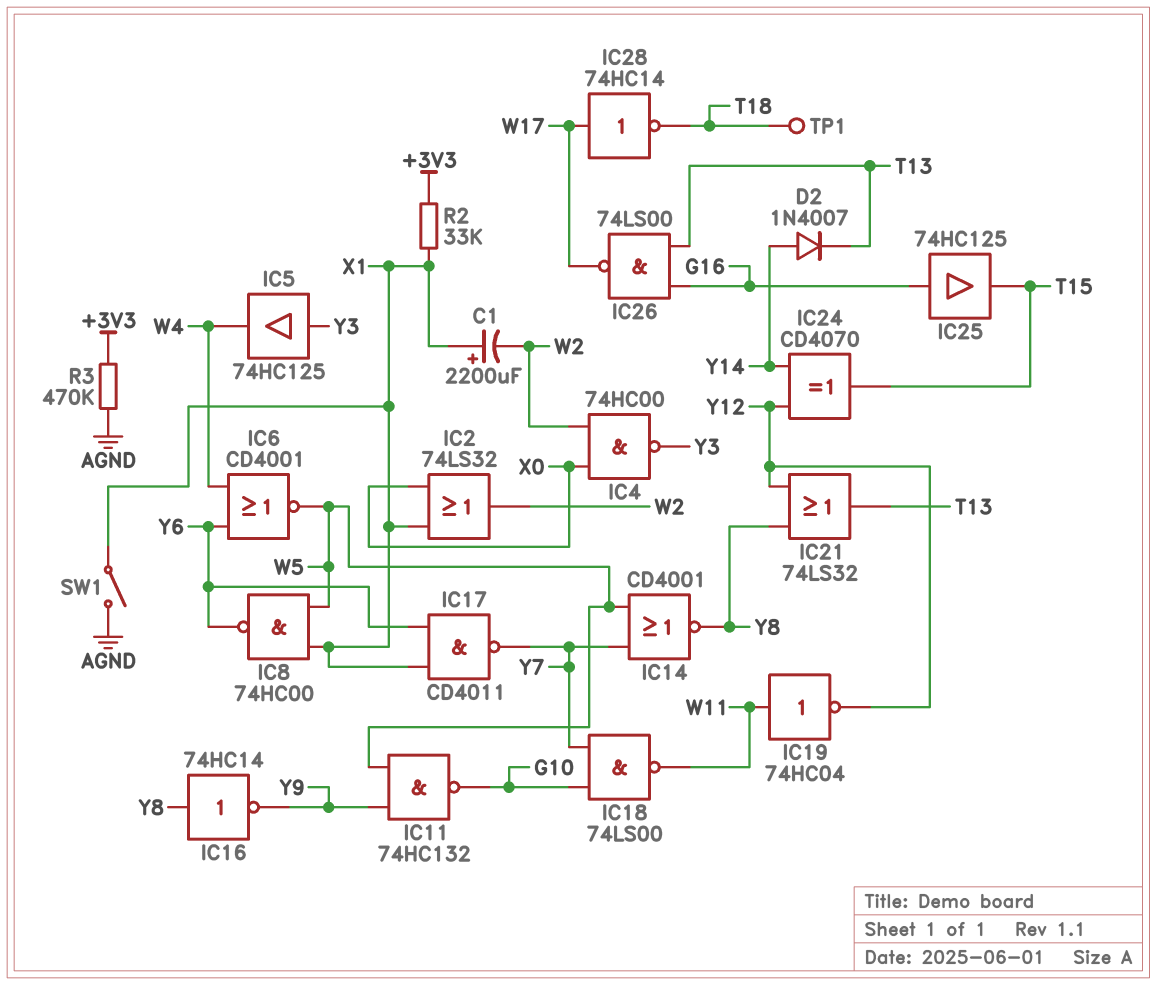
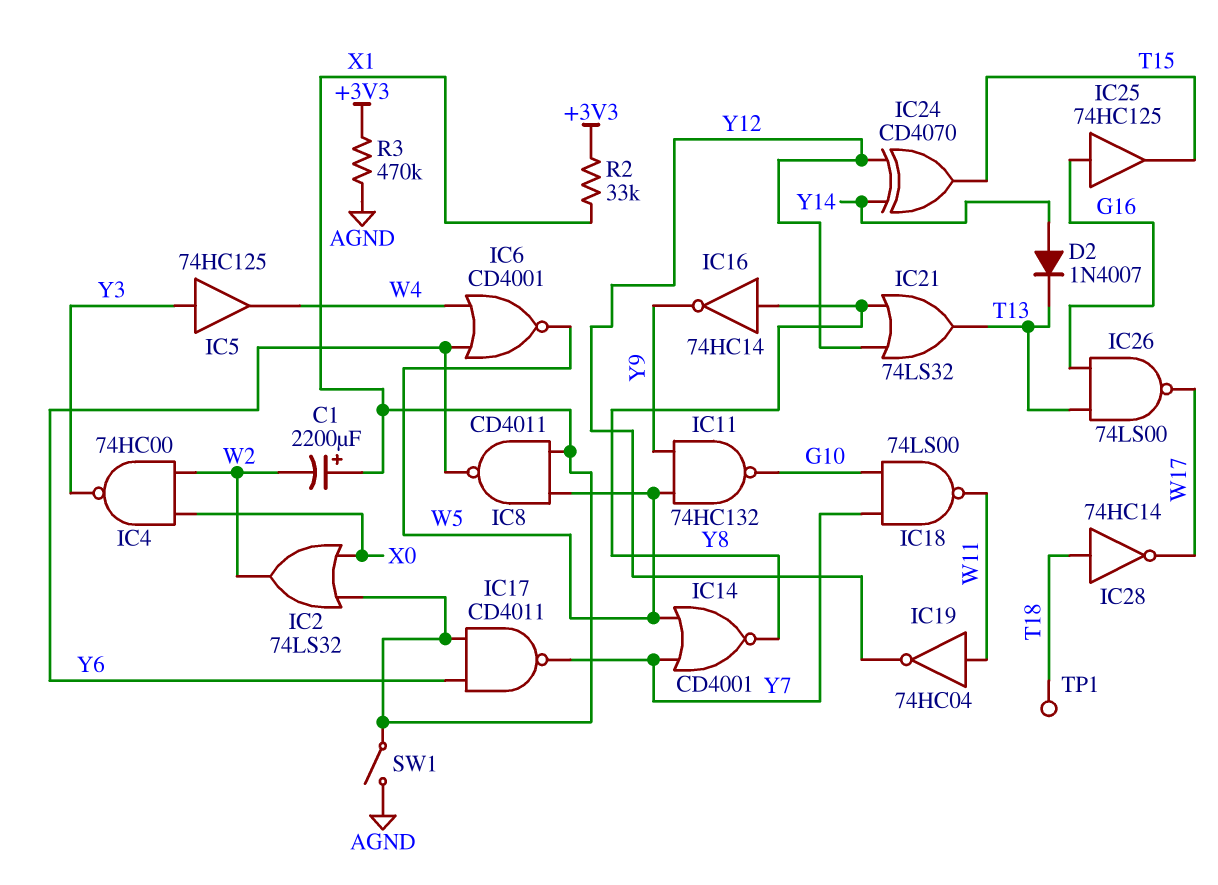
IC8: NAND 74HC00 (in W5, in X1, out Y6) -> NAND CD4011 (in W5, in X1, out Y6)
IC28: NOT 74HC14 (in W17, out T18) -> NOT 74HC14 (in T18, out W17)

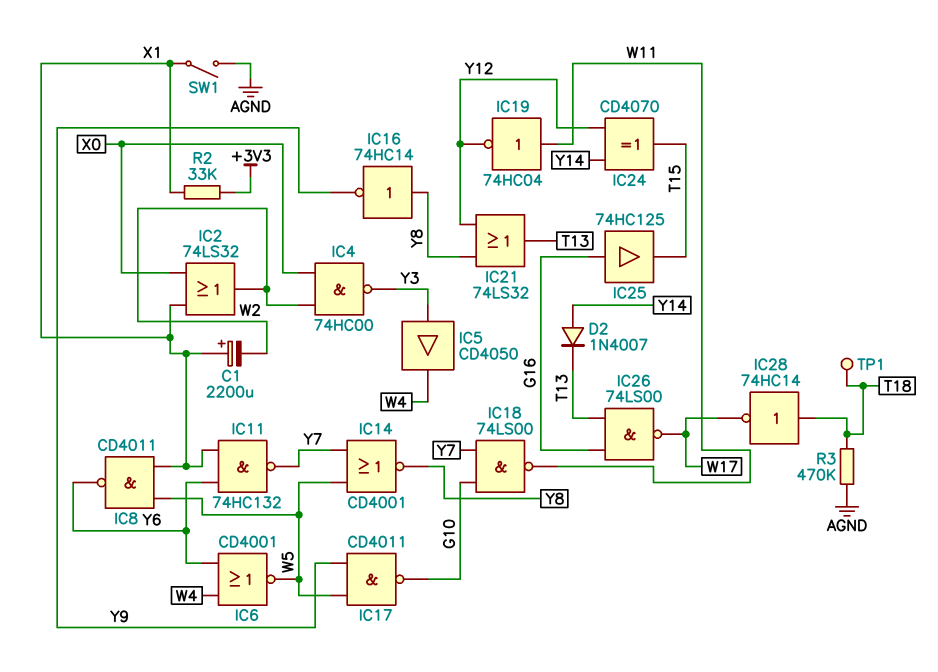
IC5: buffer 74HC125 (in Y3, out W4) -> buffer CD4050 (in Y3, out W4)
IC11: NAND 74HC132 (in W5, in Y9, out G10) -> NAND 74HC132 (in X1, in Y6, out Y7)
IC17: NAND CD4011 (in X1, in Y6, out Y7) -> NAND CD4011 (in W5, in Y9, out G10)
R3: 470k (+3V3, AGND) -> 470k (AGND, T18)

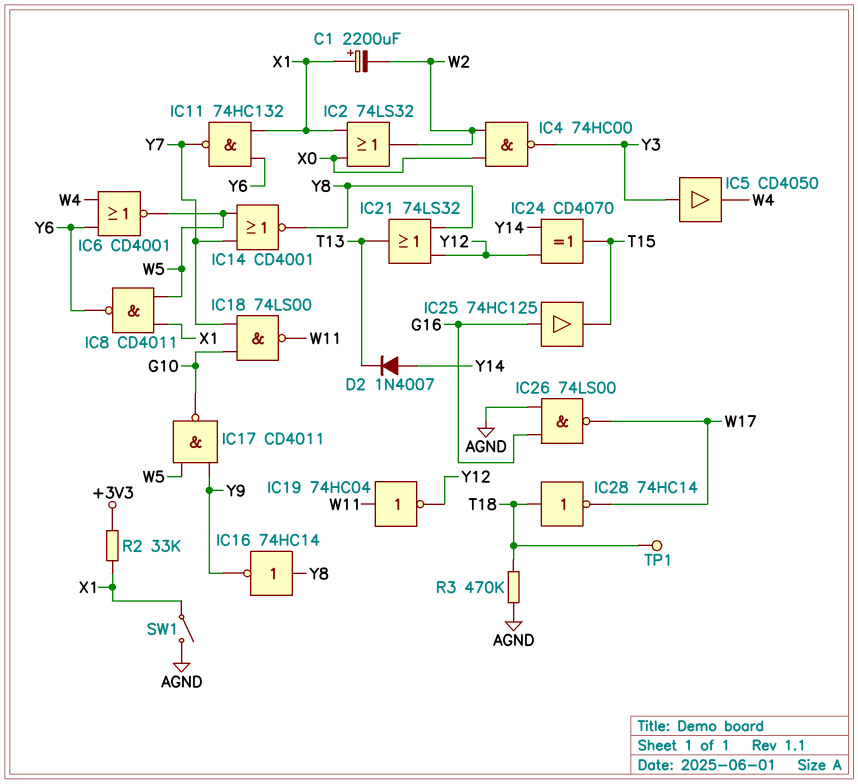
IC26: NAND 74LS00 (in G16, in T13, out W17) -> NAND 74LS00 (in AGND, in G16, out W17)

